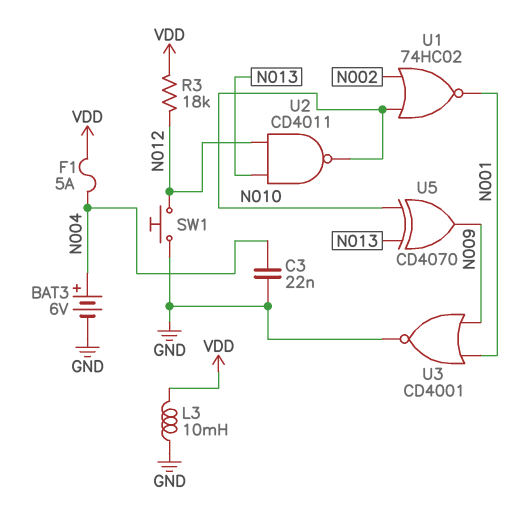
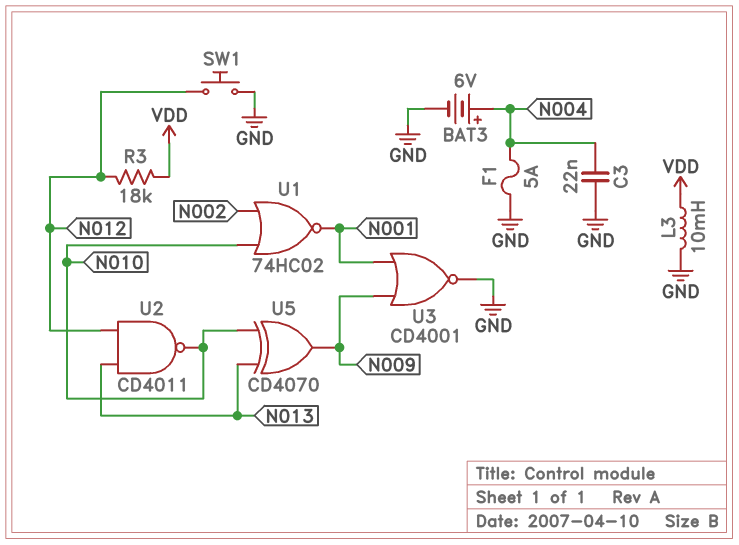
F1: 5A (N004, VDD) -> 5A (GND, N004)

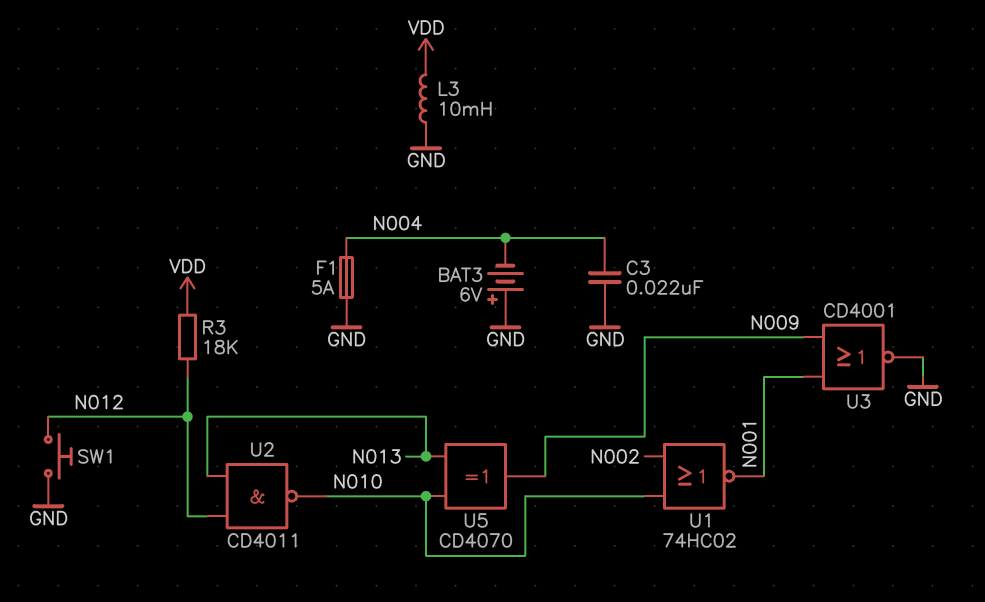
BAT3: 6V (plus N004, minus GND) -> 6V (plus GND, minus N004)

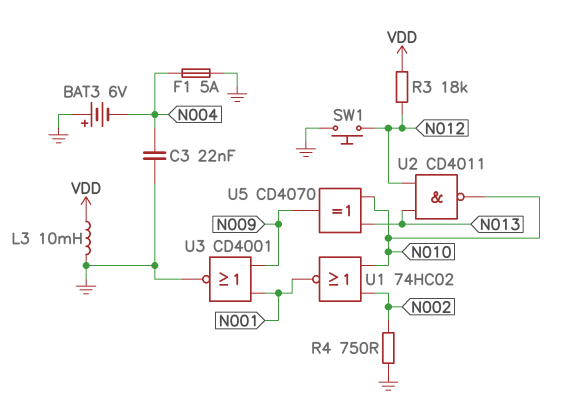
R4: none -> 750 (GND, N002)

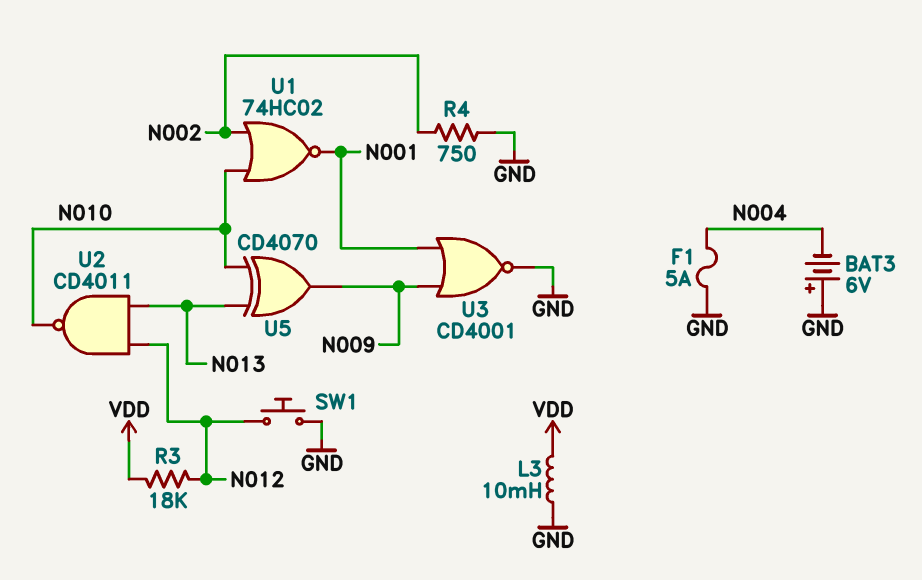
C3: 22nF (GND, N004) -> none

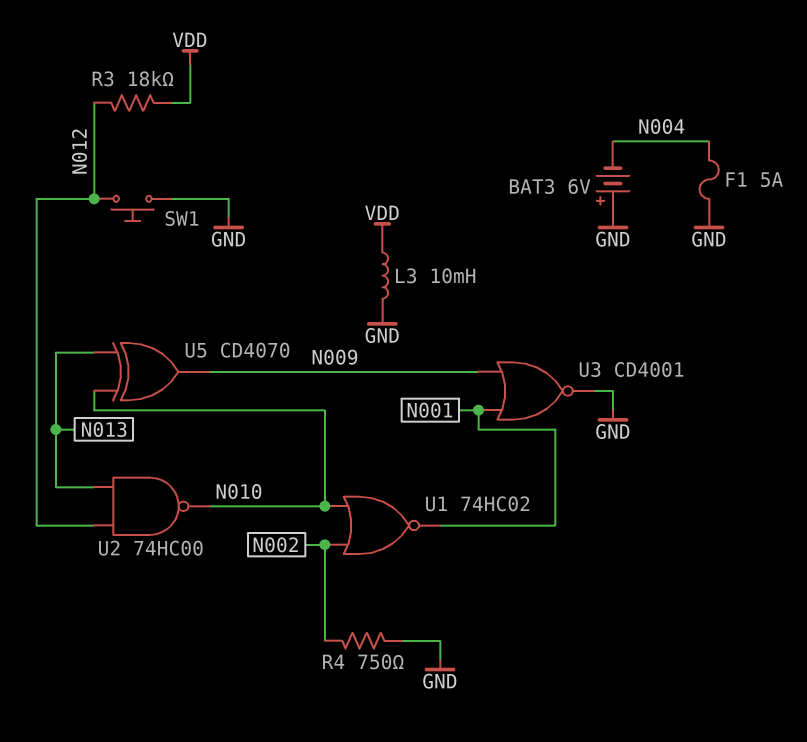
U2: NAND CD4011 (in N012, in N013, out N010) -> NAND 74HC00 (in N012, in N013, out N010)

